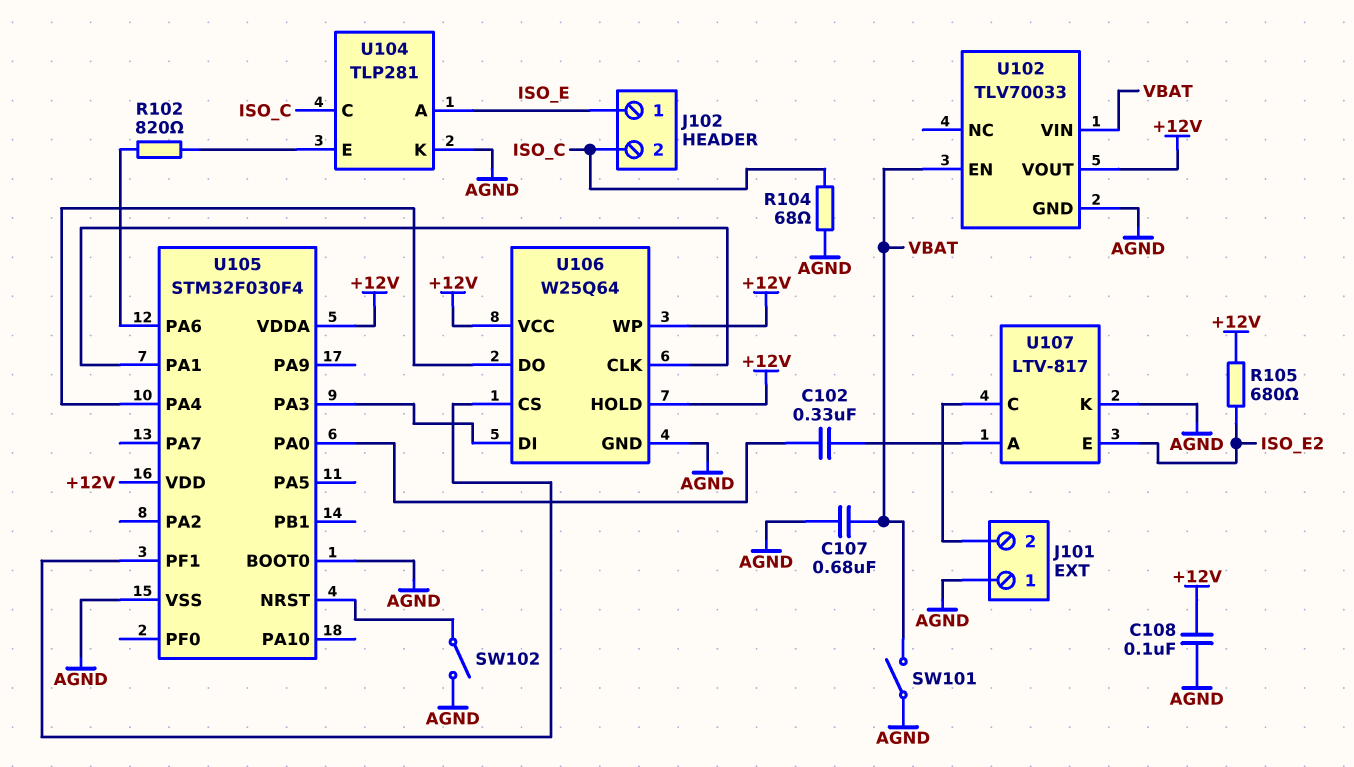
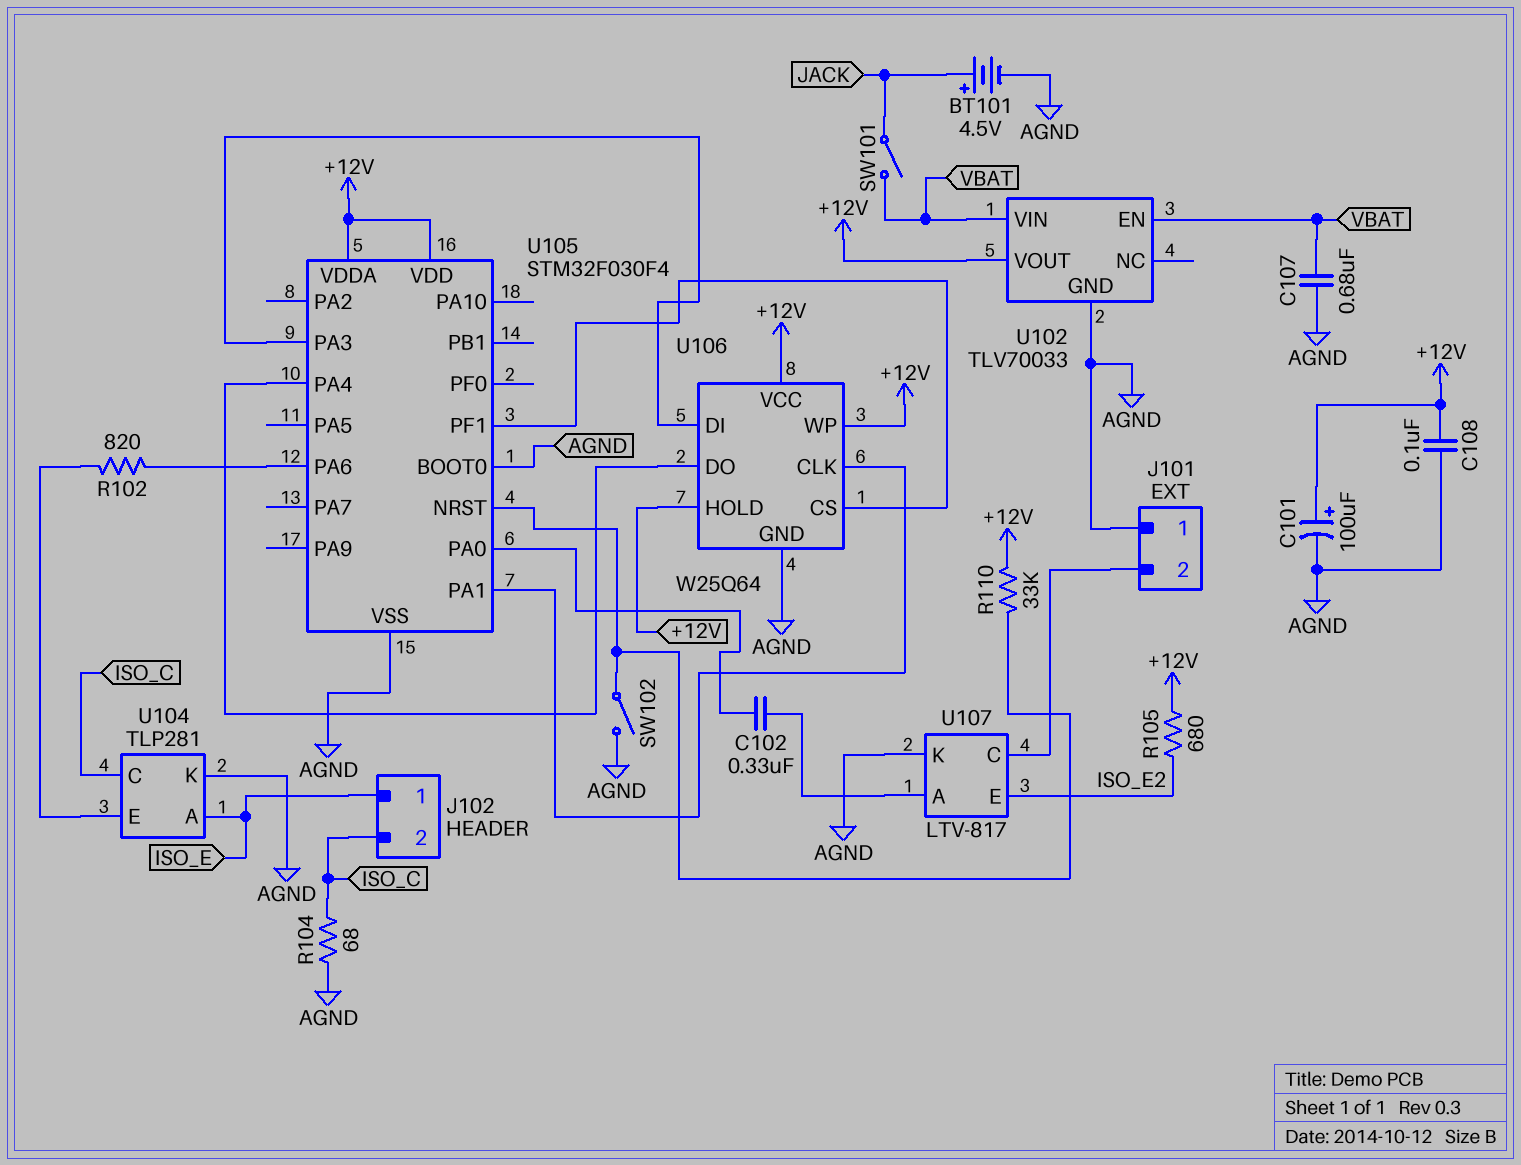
BT101: none -> 4.5V (plus JACK, minus AGND)
C101: none -> 100uF (plus +12V, minus AGND)
R110: none -> 33k (+12V, U105/NRST)
SW101: switch (AGND, VBAT) -> switch (JACK, VBAT)

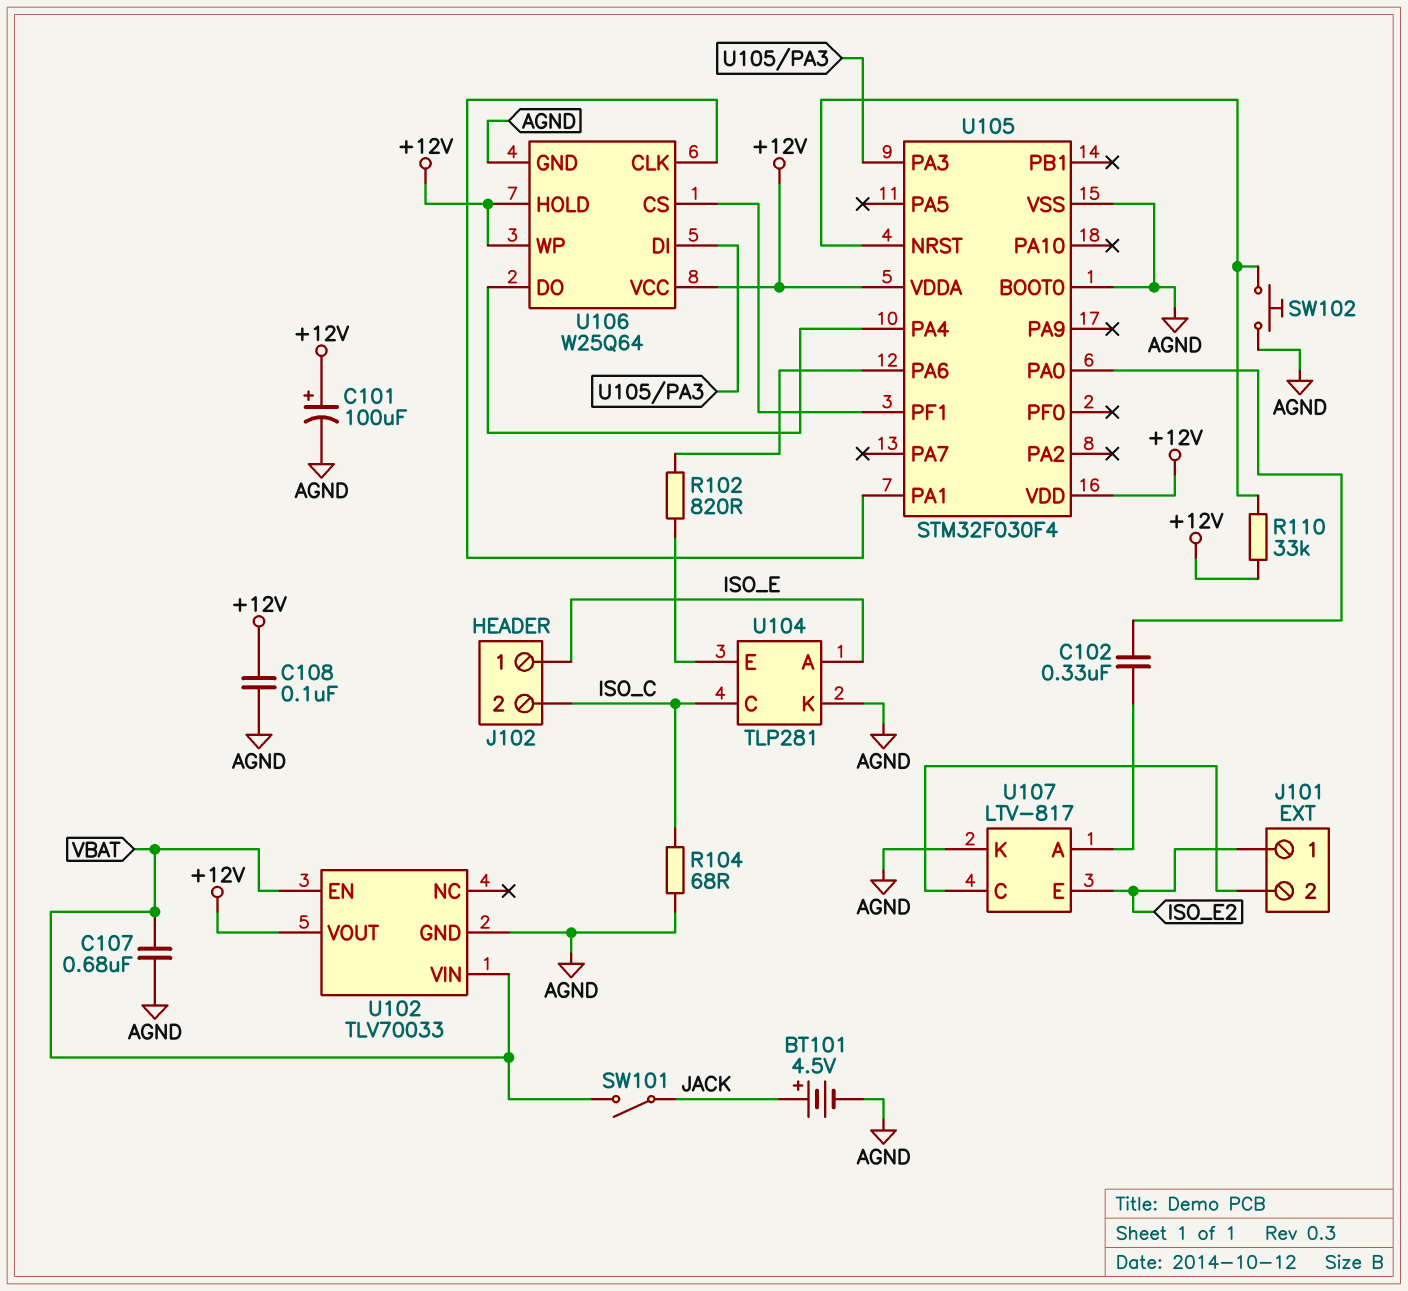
J101 pin 1: AGND -> ISO_E2
R105: 680 (+12V, ISO_E2) -> none
SW102: switch (AGND, U105/NRST) -> button (AGND, U105/NRST)

